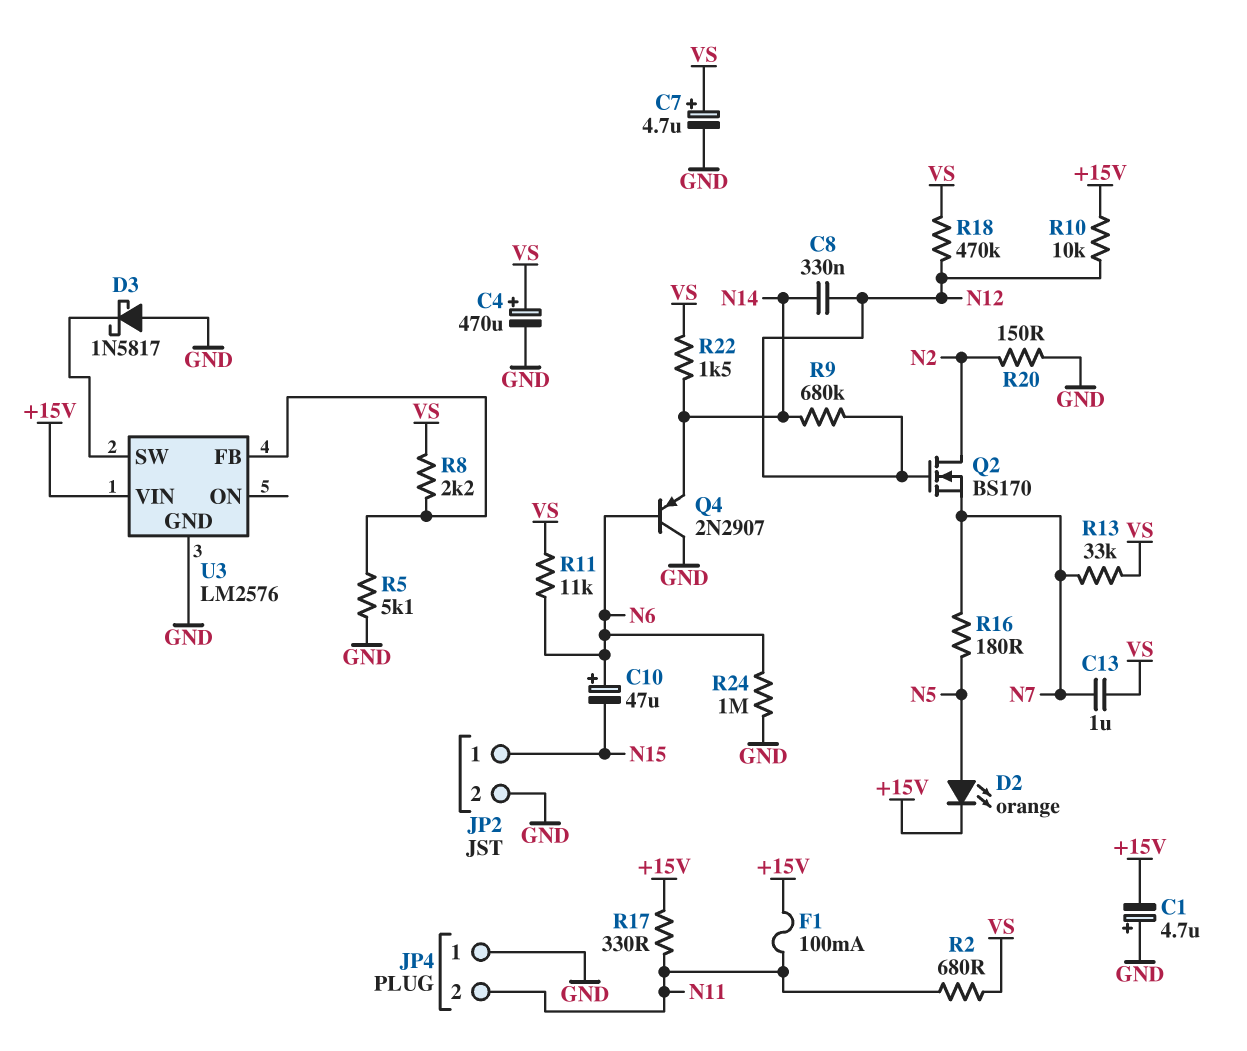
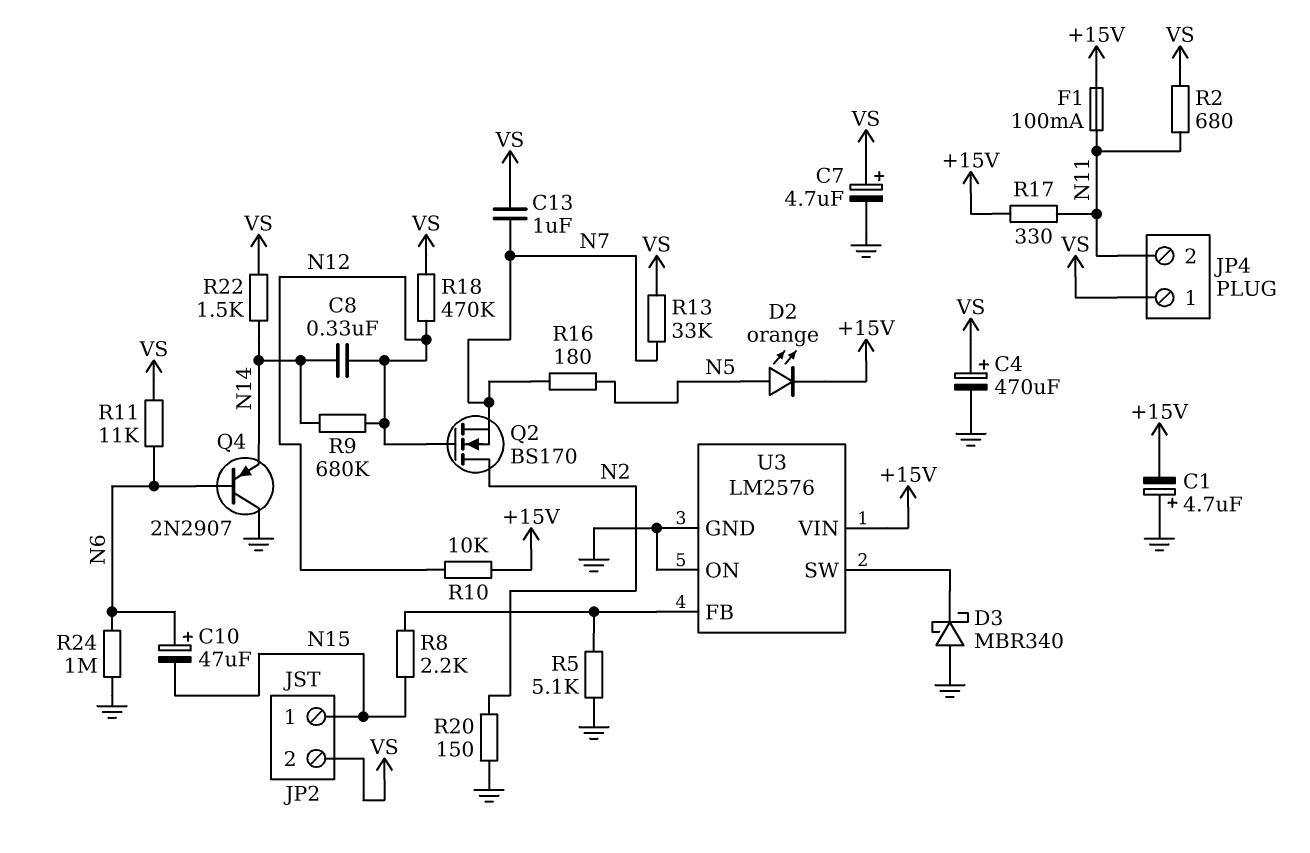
D3: schottky 1N5817 (A GND, K U3/SW) -> schottky MBR340 (A GND, K U3/SW)
JP2 pin 2: GND -> VS
JP4 pin 1: GND -> VS
R8: 2.2k (U3/FB, VS) -> 2.2k (N15, U3/FB)
U3 pin ON: none -> GND

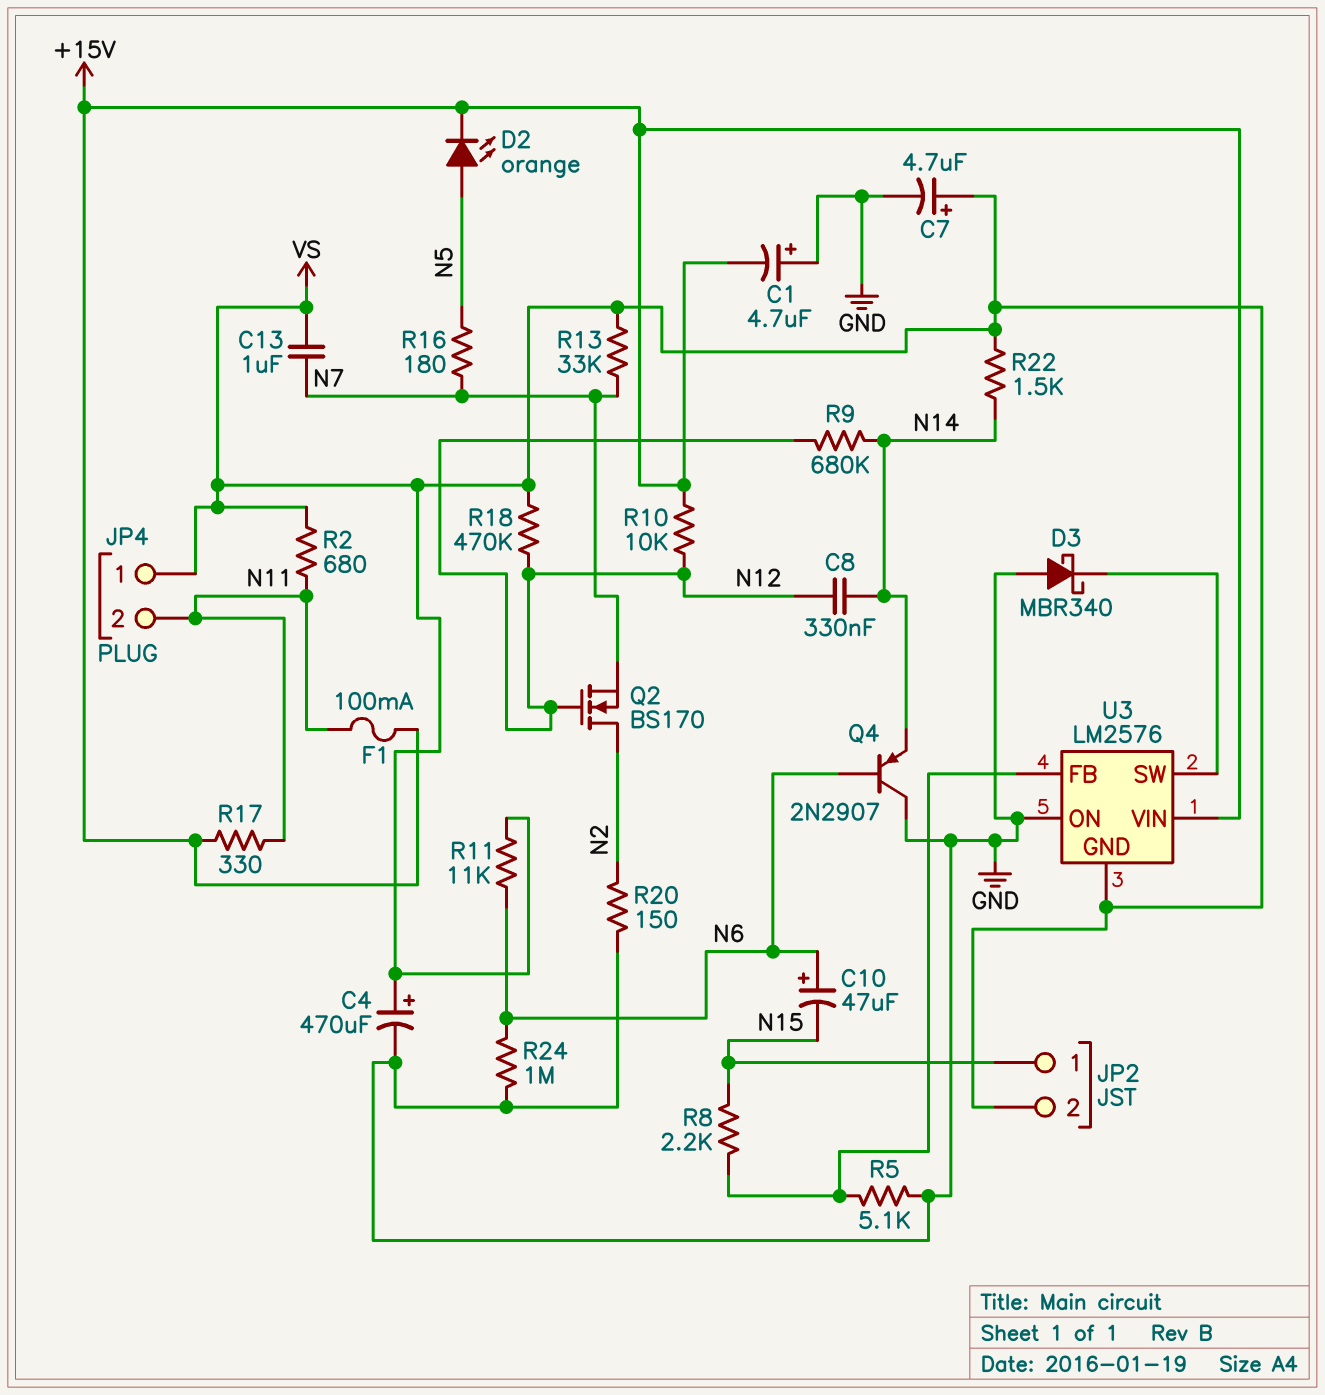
U3 pin GND: GND -> VS

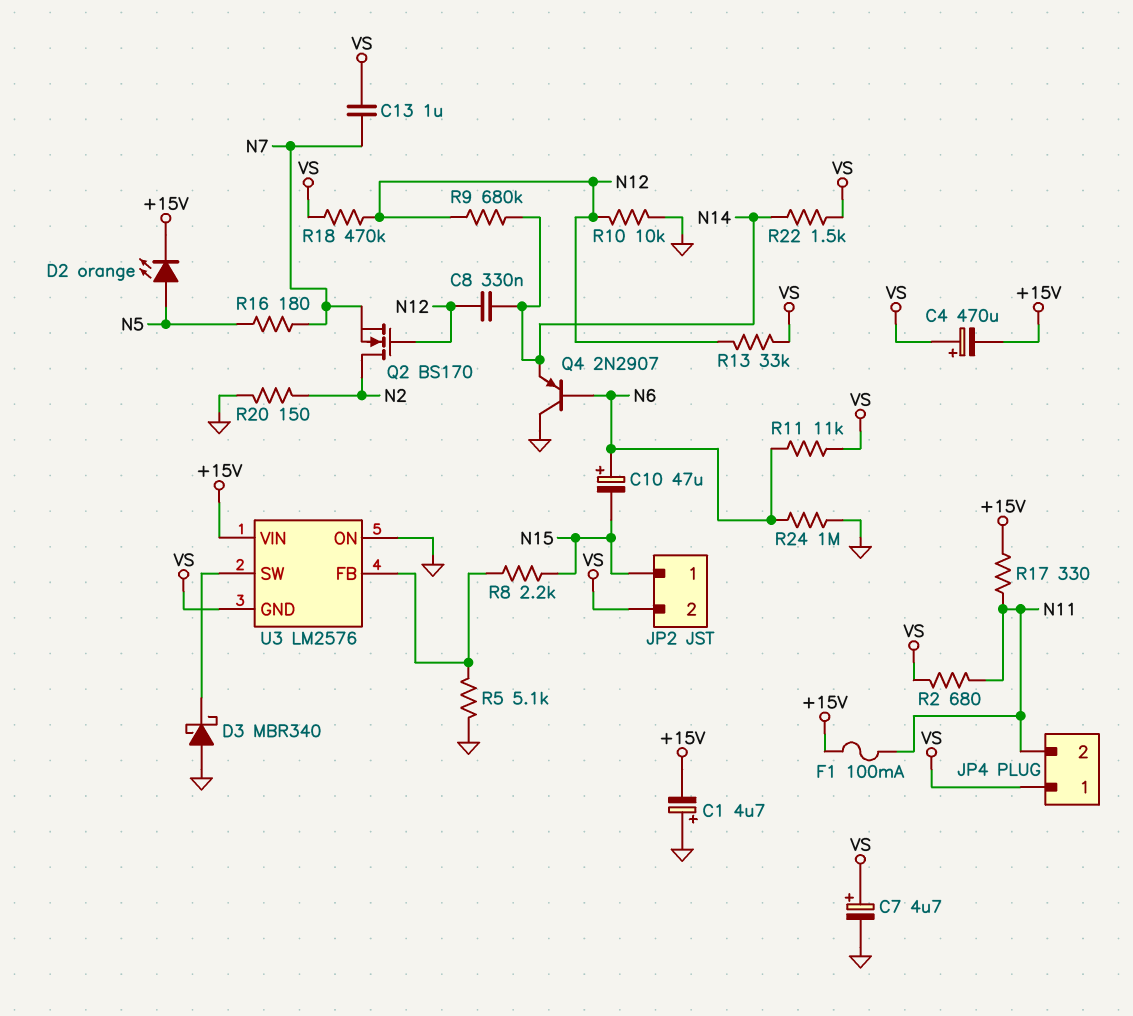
C4: 470uF (plus VS, minus GND) -> 470uF (plus VS, minus +15V)
R10: 10k (+15V, N12) -> 10k (GND, N12)
R13: 33k (N7, VS) -> 33k (N12, VS)

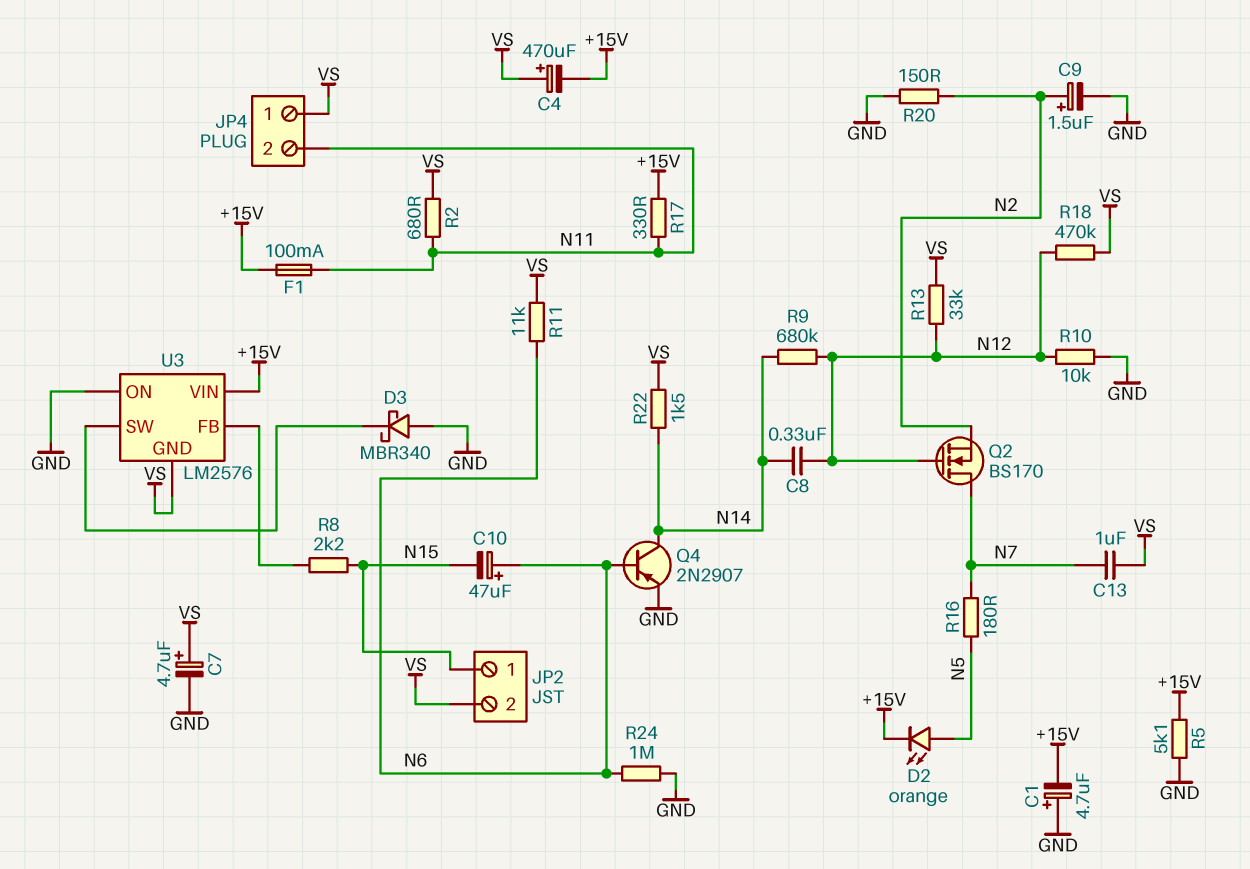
C9: none -> 1.5uF (plus N2, minus GND)
Q2: NMOS BS170 (G N12, D N2, S N7) -> NMOS BS170 (G N12, D N7, S N2)
Q4: PNP 2N2907 (B N6, C GND, E N14) -> PNP 2N2907 (B N6, C N14, E GND)
R5: 5.1k (GND, U3/FB) -> 5.1k (+15V, GND)

